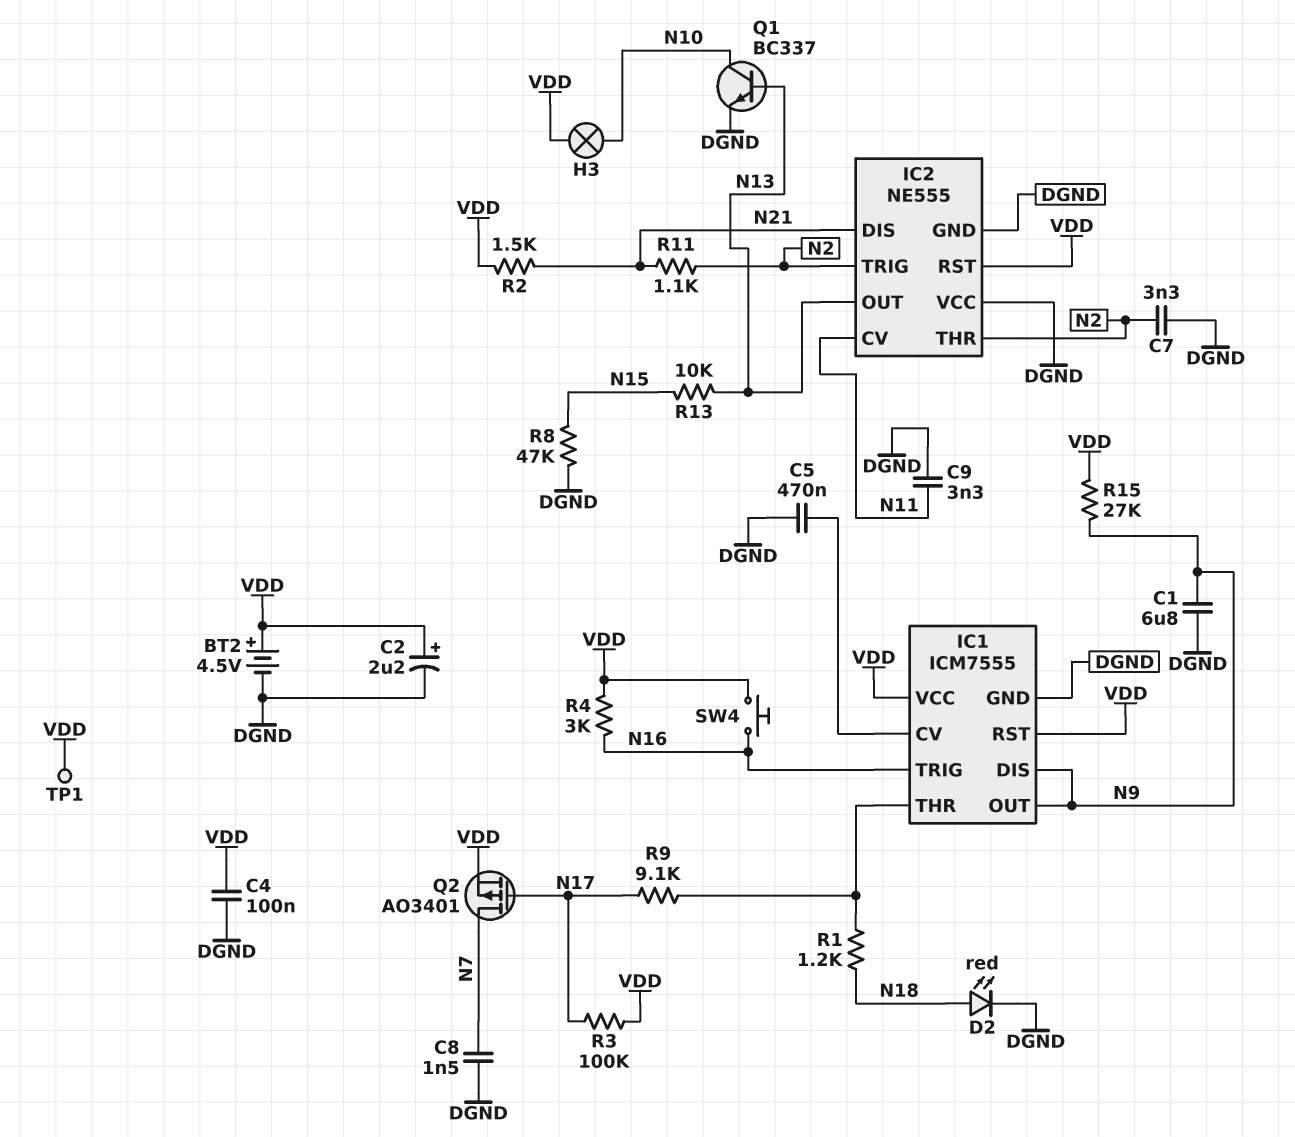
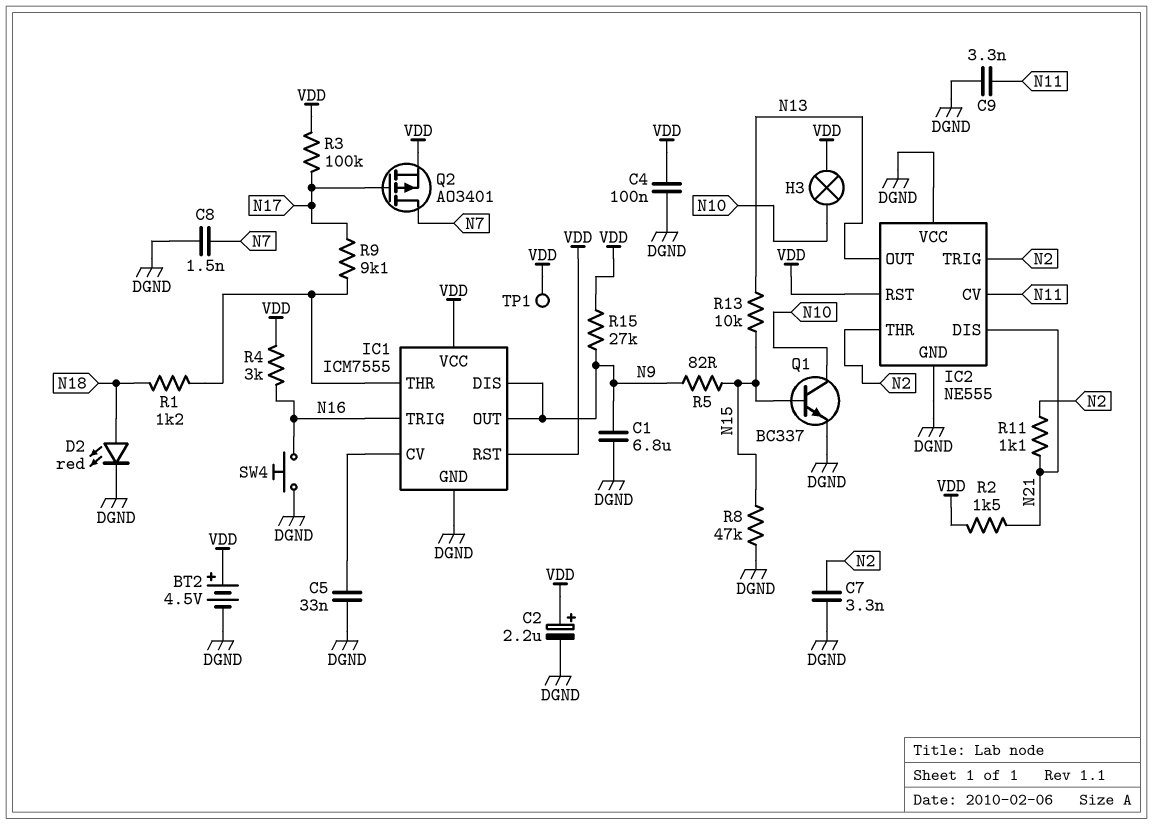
C5: 470nF (DGND, IC1/CV) -> 33nF (DGND, IC1/CV)
Q1: NPN BC337 (B N13, C N10, E DGND) -> NPN BC337 (B N15, C N10, E DGND)
R5: none -> 82 (N9, N15)
SW4: button (N16, VDD) -> button (DGND, N16)

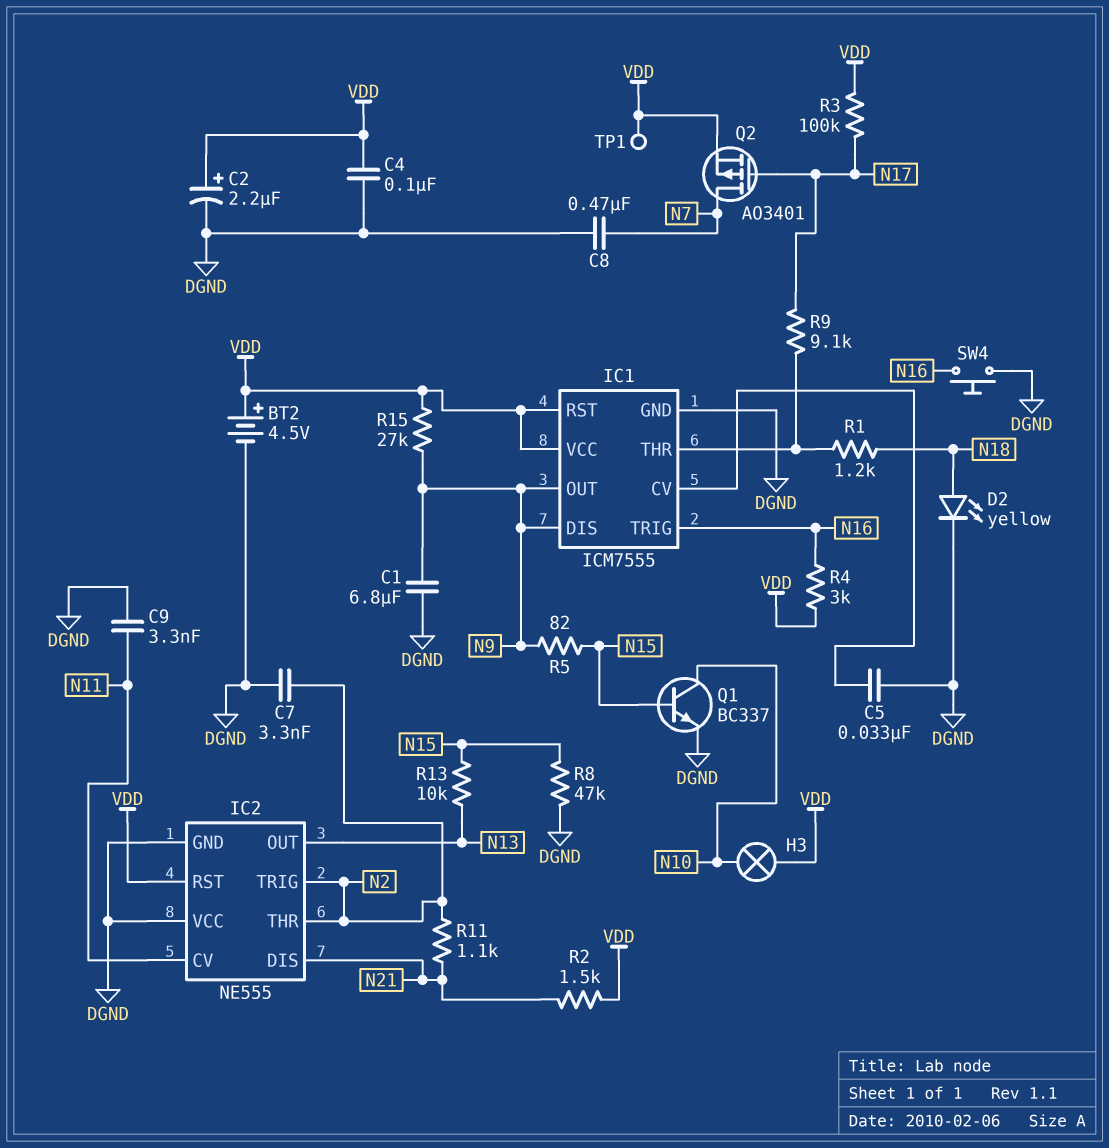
C8: 1.5nF (DGND, N7) -> 470nF (DGND, N7)
D2: LED red (A N18, K DGND) -> LED yellow (A N18, K DGND)

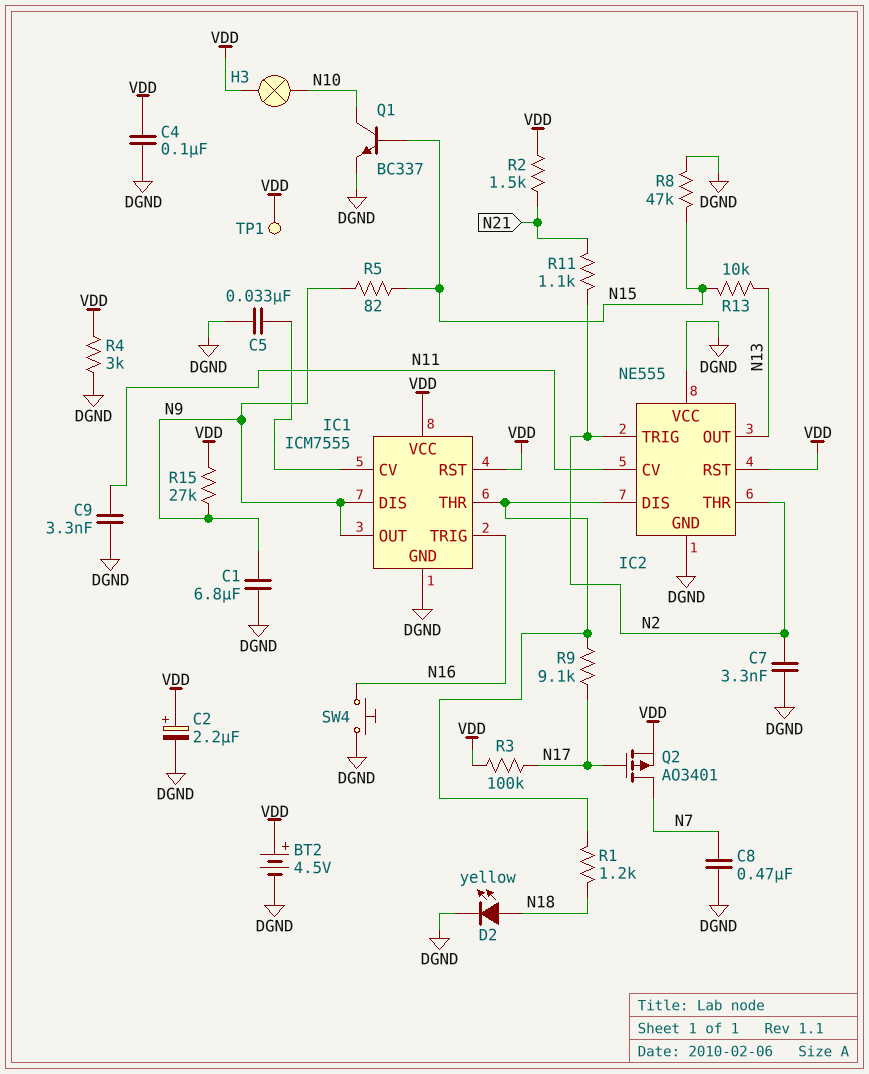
IC2 pin DIS: N21 -> IC1/THR
R4: 3k (N16, VDD) -> 3k (DGND, VDD)

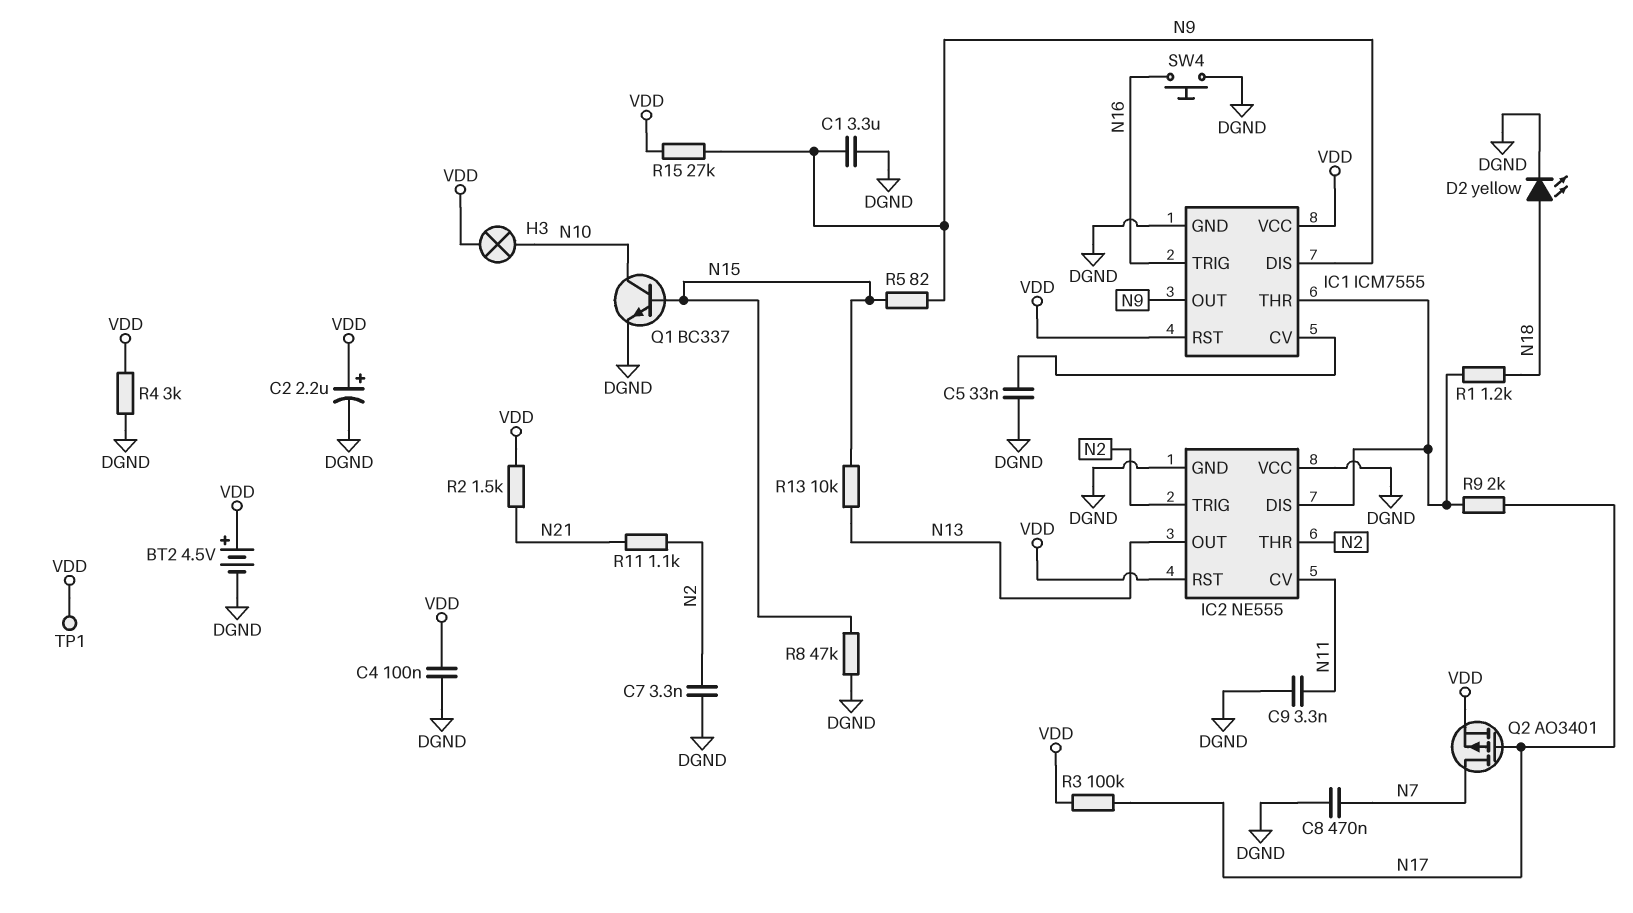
C1: 6.8uF (DGND, N9) -> 3.3uF (DGND, N9)
R9: 9.1k (IC1/THR, N17) -> 2k (IC1/THR, N17)

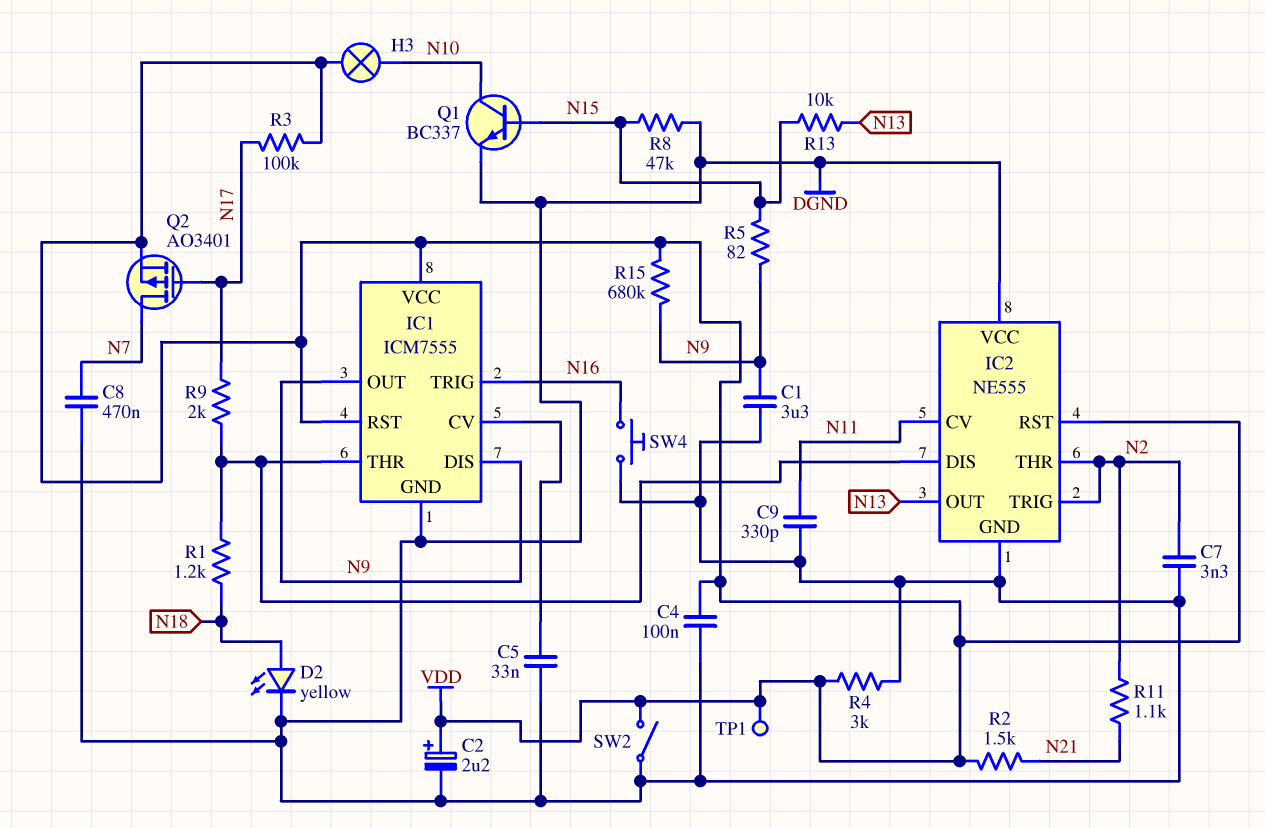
BT2: 4.5V (plus VDD, minus DGND) -> none
C9: 3.3nF (DGND, N11) -> 330pF (DGND, N11)
R15: 27k (N9, VDD) -> 680k (N9, VDD)
SW2: none -> switch (DGND, VDD)

